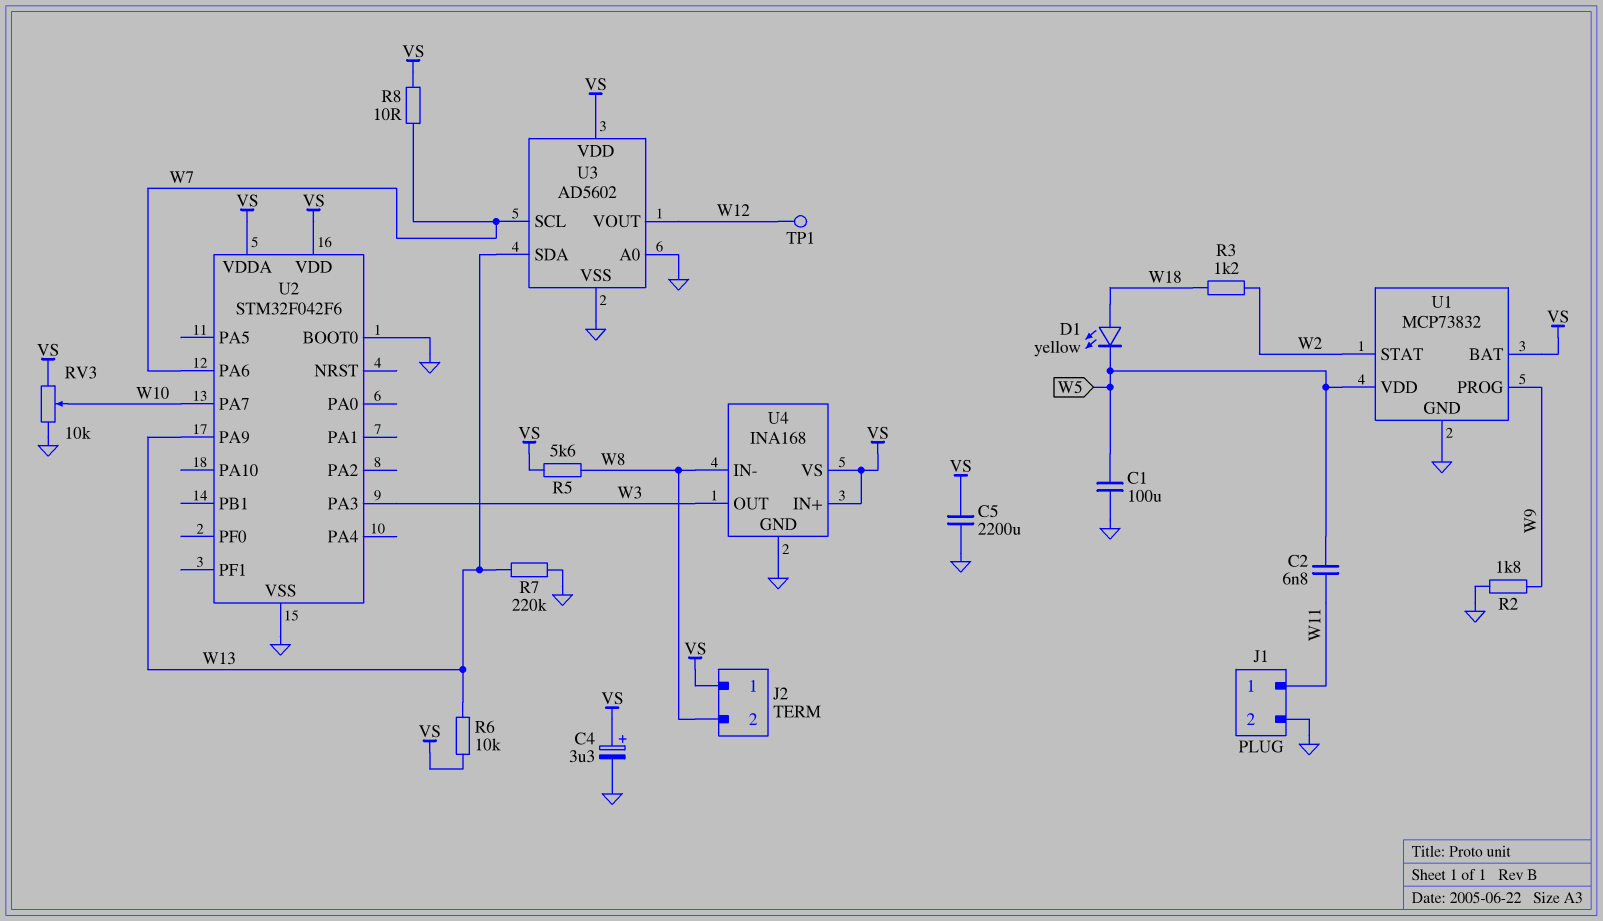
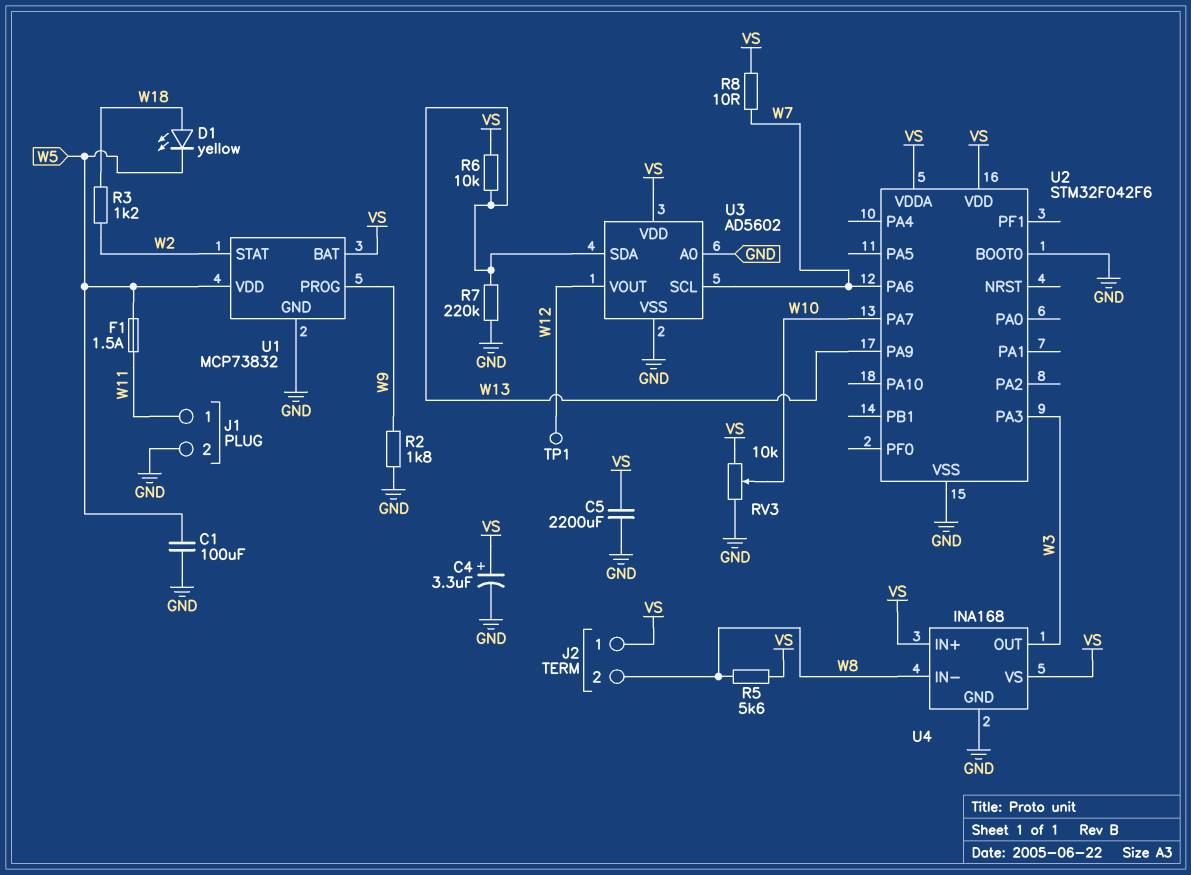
C2: 6.8nF (W5, W11) -> none
F1: none -> 1.5A (W5, W11)

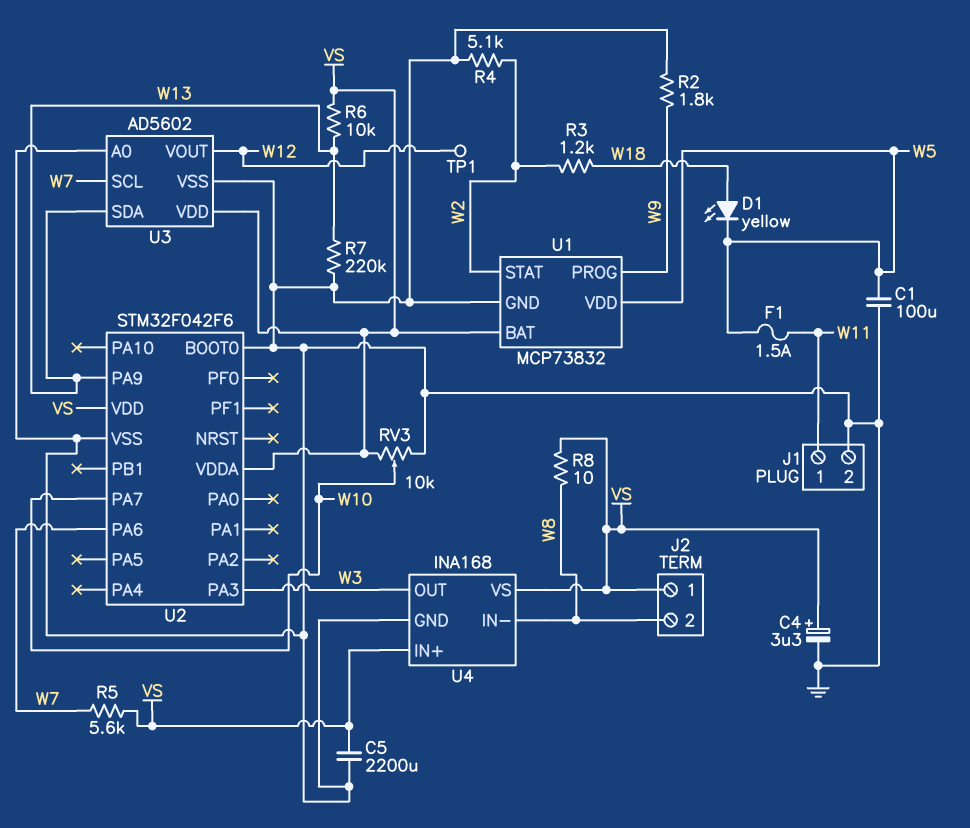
R4: none -> 5.1k (GND, W2)
R5: 5.6k (VS, W8) -> 5.6k (VS, W7)
R8: 10 (VS, W7) -> 10 (VS, W8)

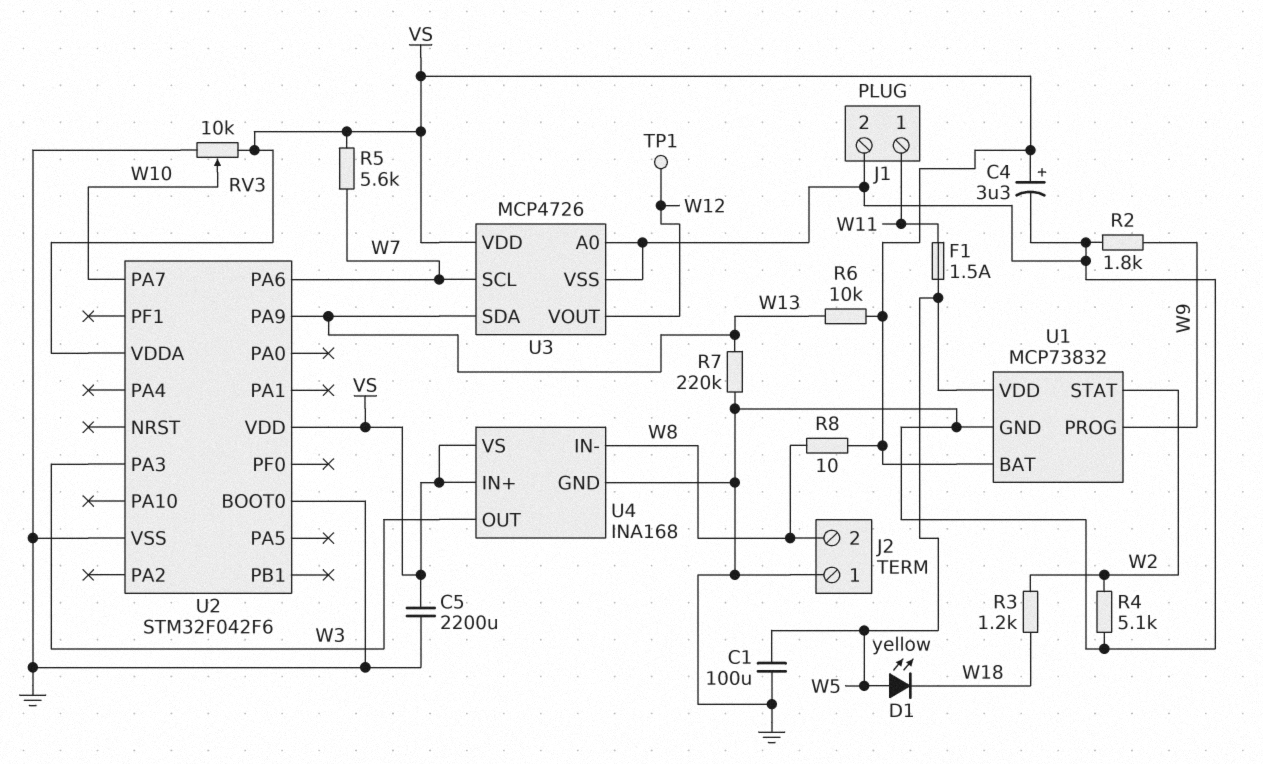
D1: LED yellow (A W18, K W5) -> LED yellow (A W5, K W18)
J2 pin 1: VS -> GND
U3: AD5602 -> MCP4726

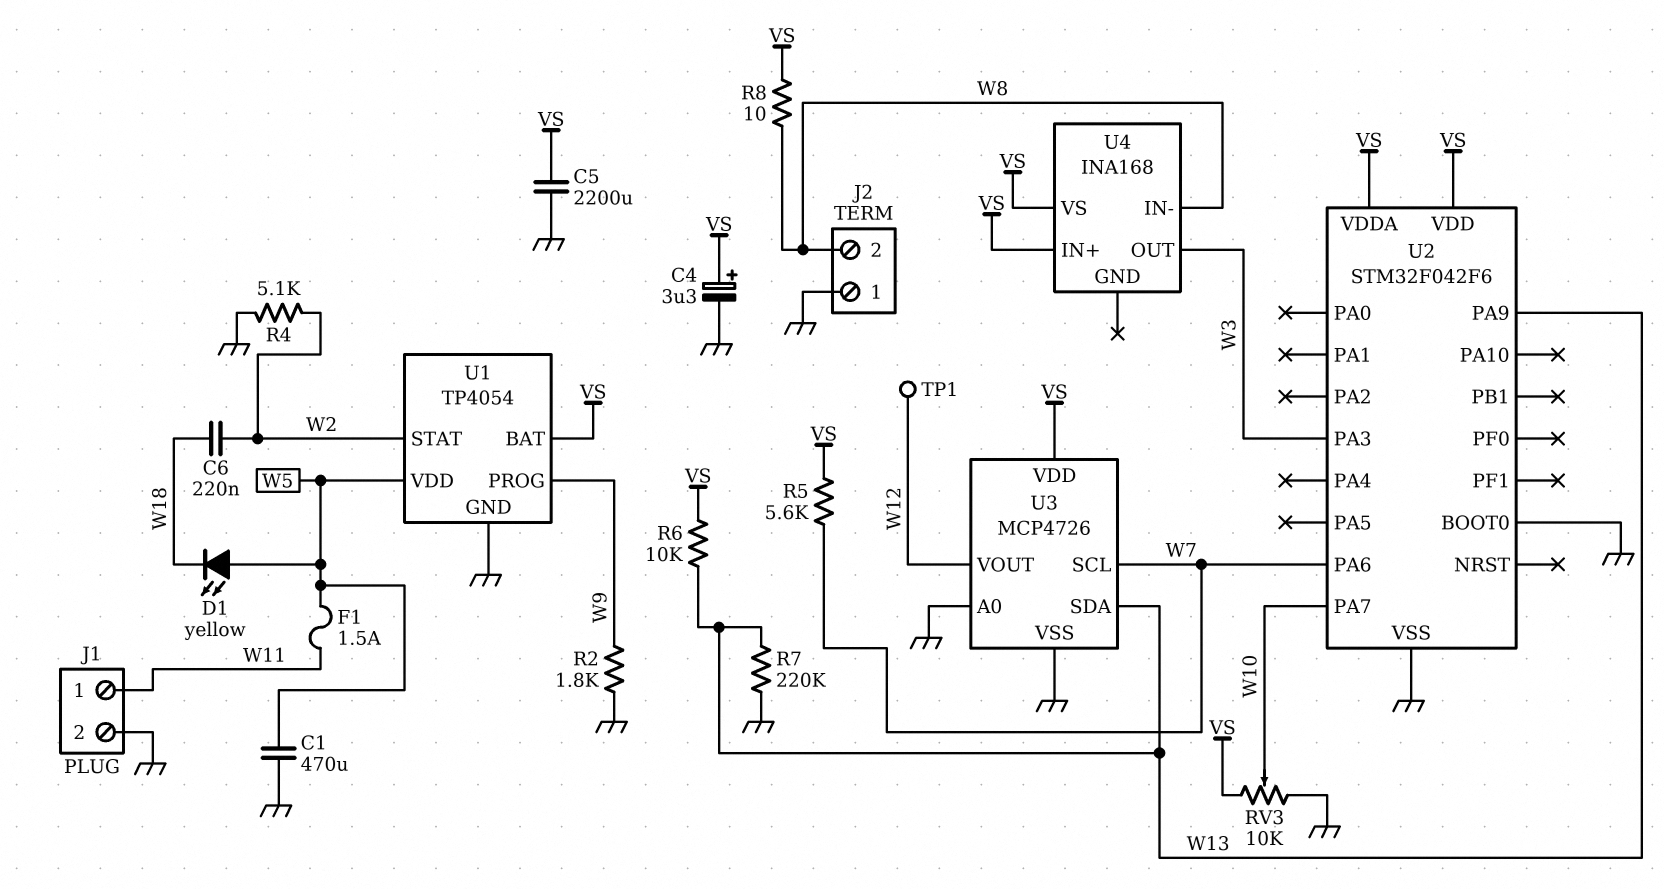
C1: 100uF (GND, W5) -> 470uF (GND, W5)
C6: none -> 220nF (W2, W18)
R3: 1.2k (W2, W18) -> none
U1: MCP73832 -> TP4054
U4 pin GND: GND -> none

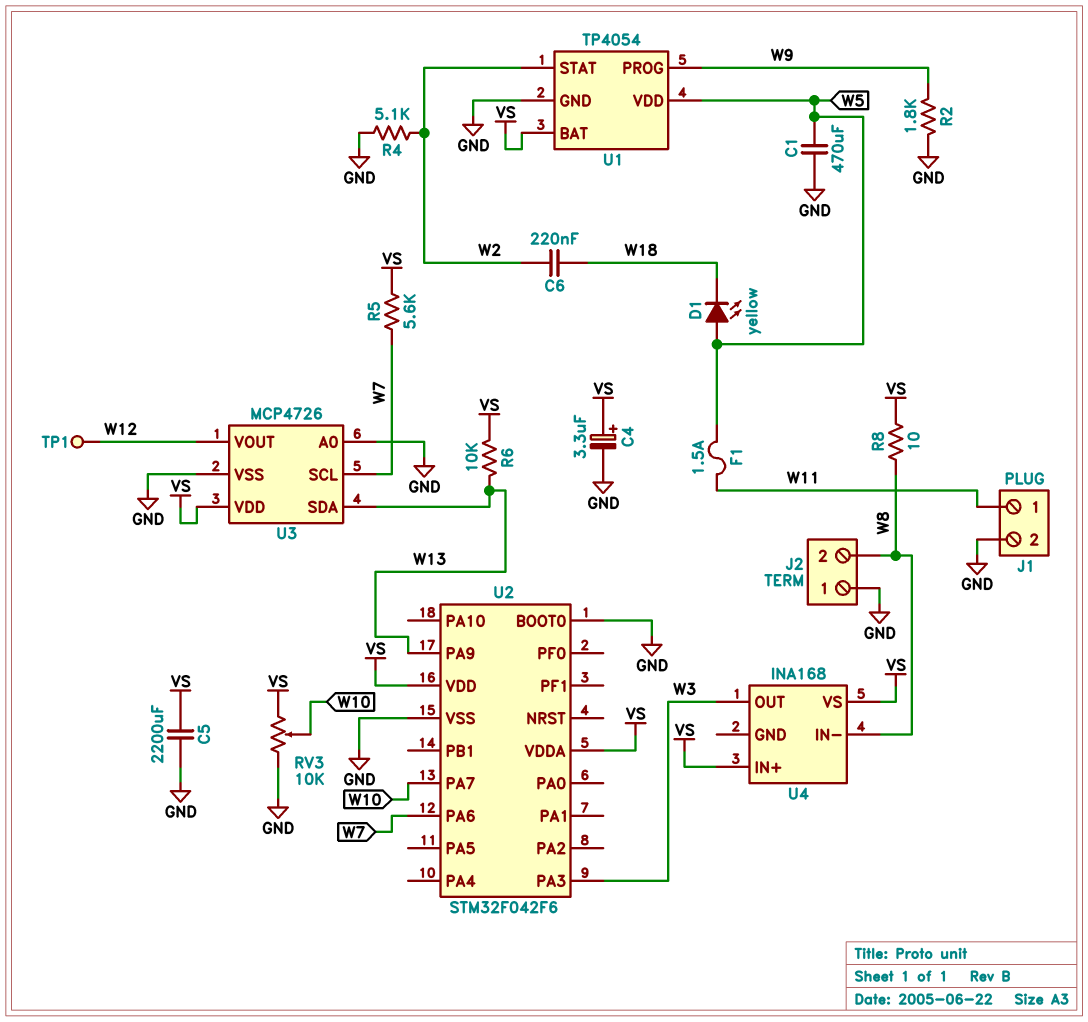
R7: 220k (GND, W13) -> none

